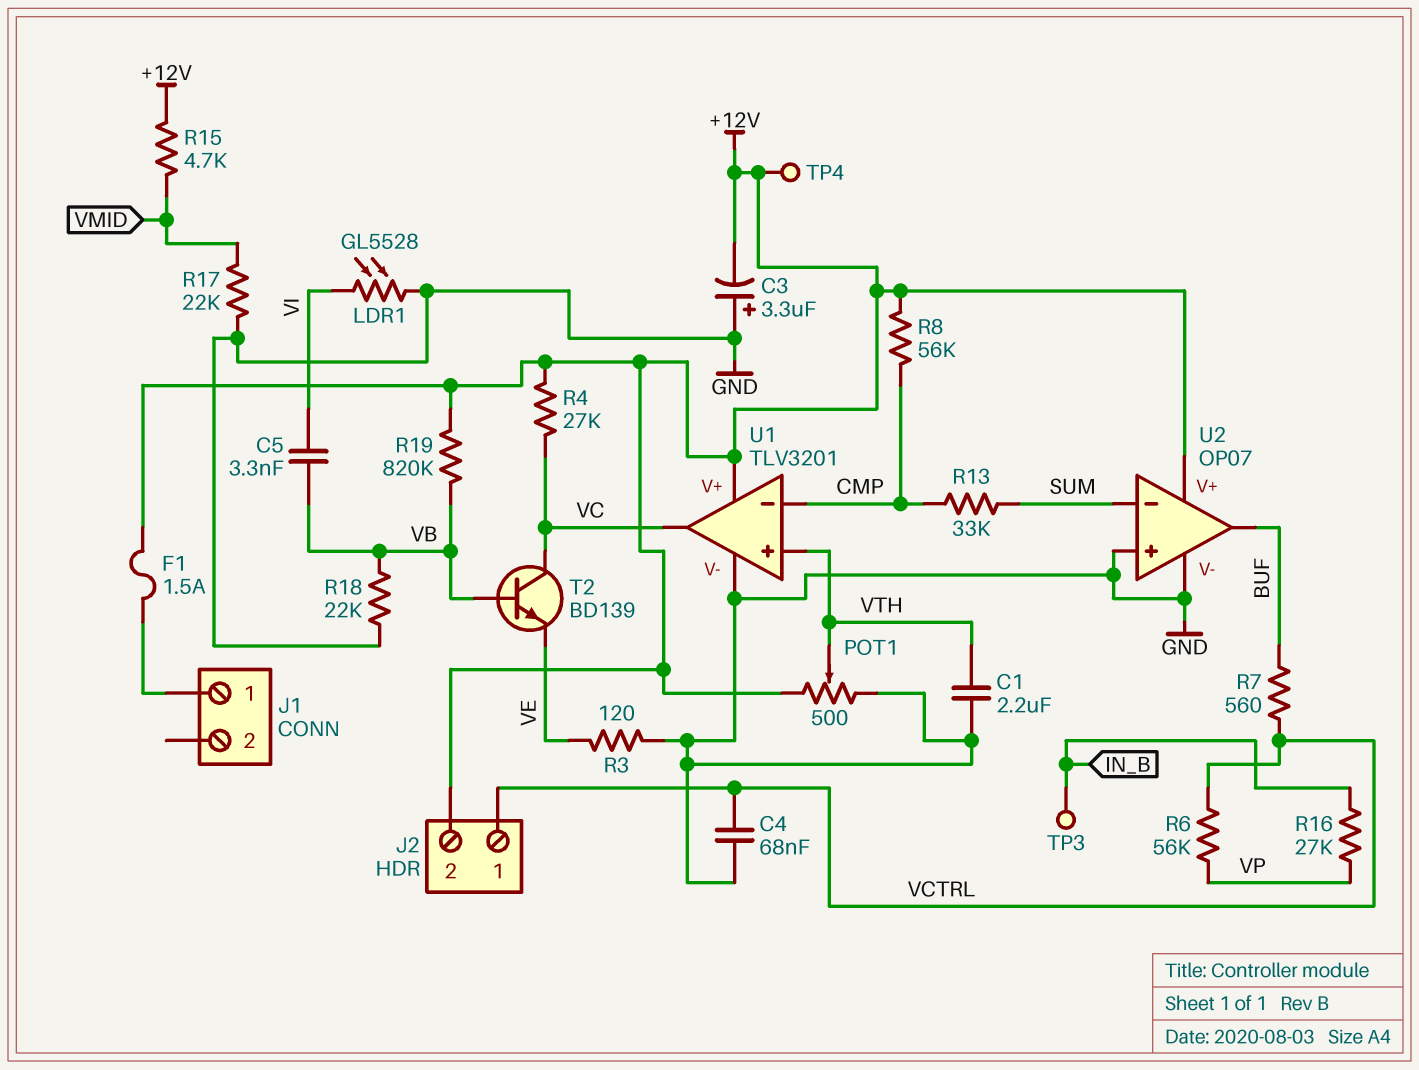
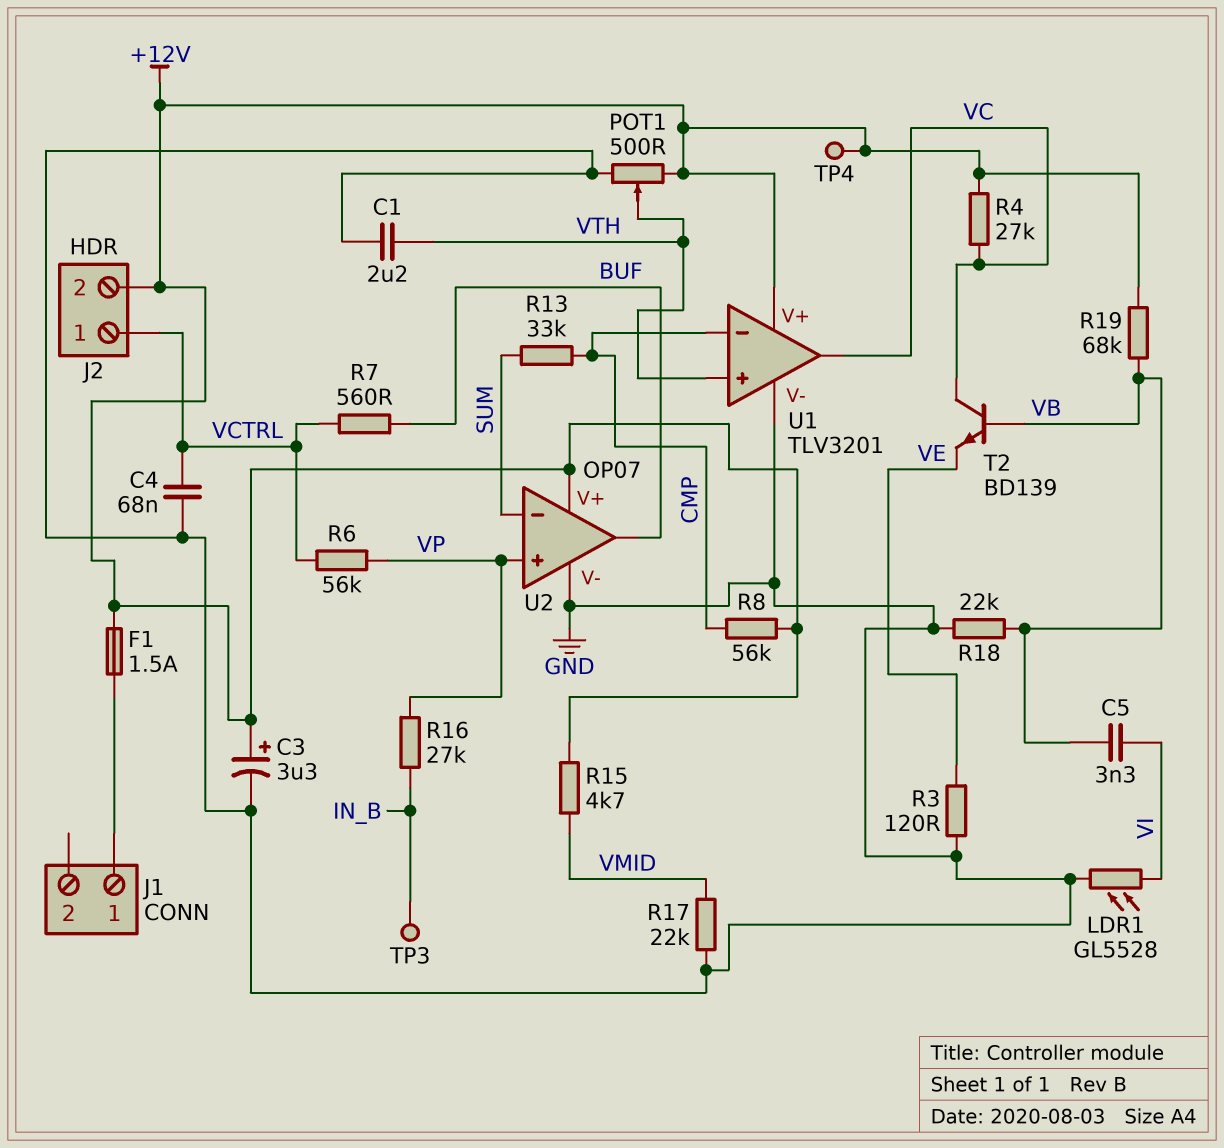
C3: 3.3uF (plus GND, minus +12V) -> 3.3uF (plus +12V, minus GND)
R19: 820k (+12V, VB) -> 68k (+12V, VB)
U2 pin in+: GND -> VP

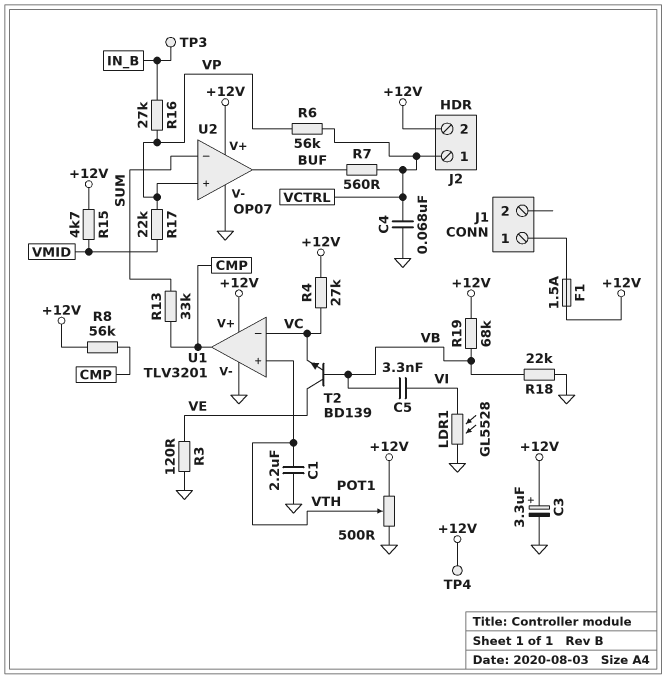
R17: 22k (GND, VMID) -> 22k (VMID, VP)
T2: NPN BD139 (B VB, C VC, E VE) -> NPN BD139 (B VB, C VE, E VC)
U1 pin in-: CMP -> VC
U1 pin out: VC -> CMP

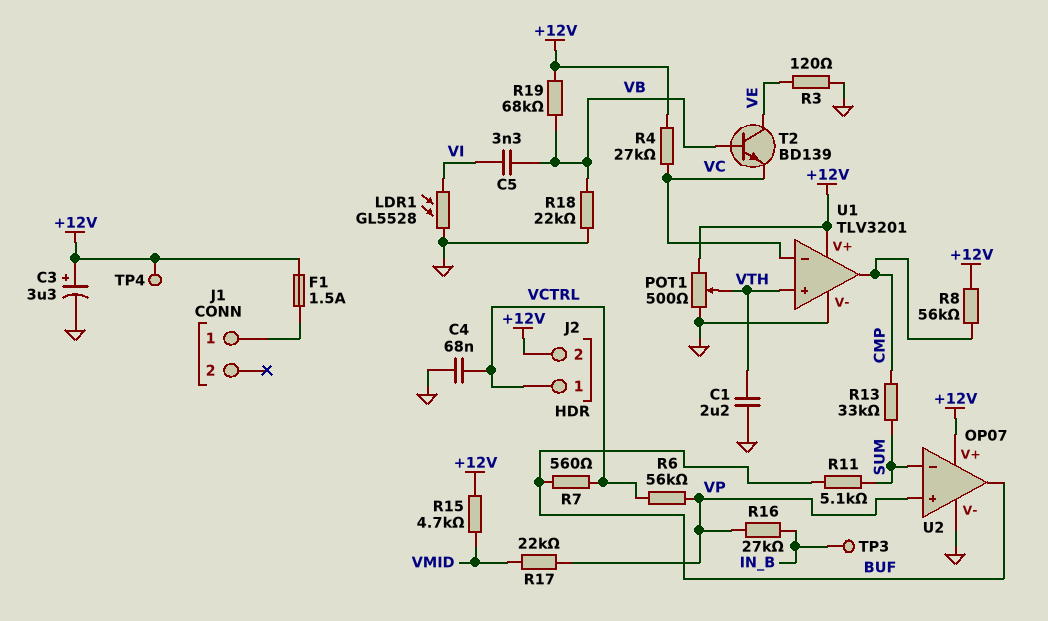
R11: none -> 5.1k (BUF, SUM)

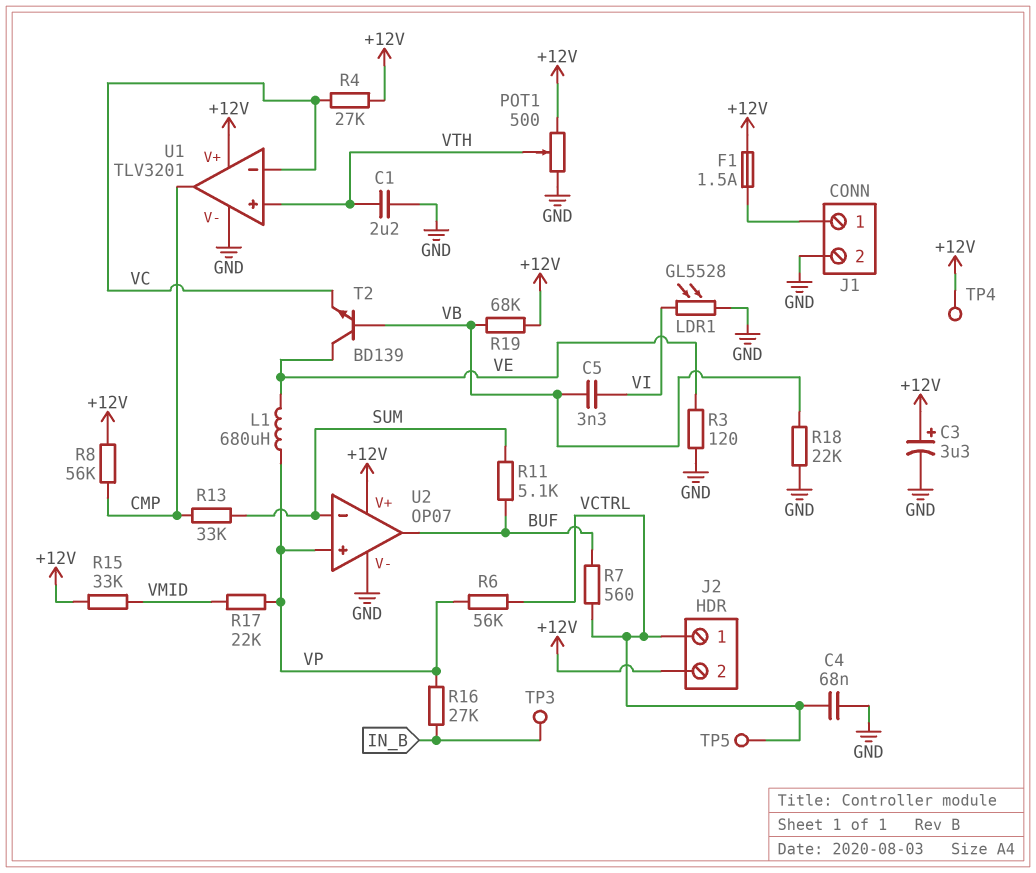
J1 pin 2: none -> GND
L1: none -> 680uH (VE, VP)
R15: 4.7k (+12V, VMID) -> 33k (+12V, VMID)
TP5: none -> test point (VCTRL)

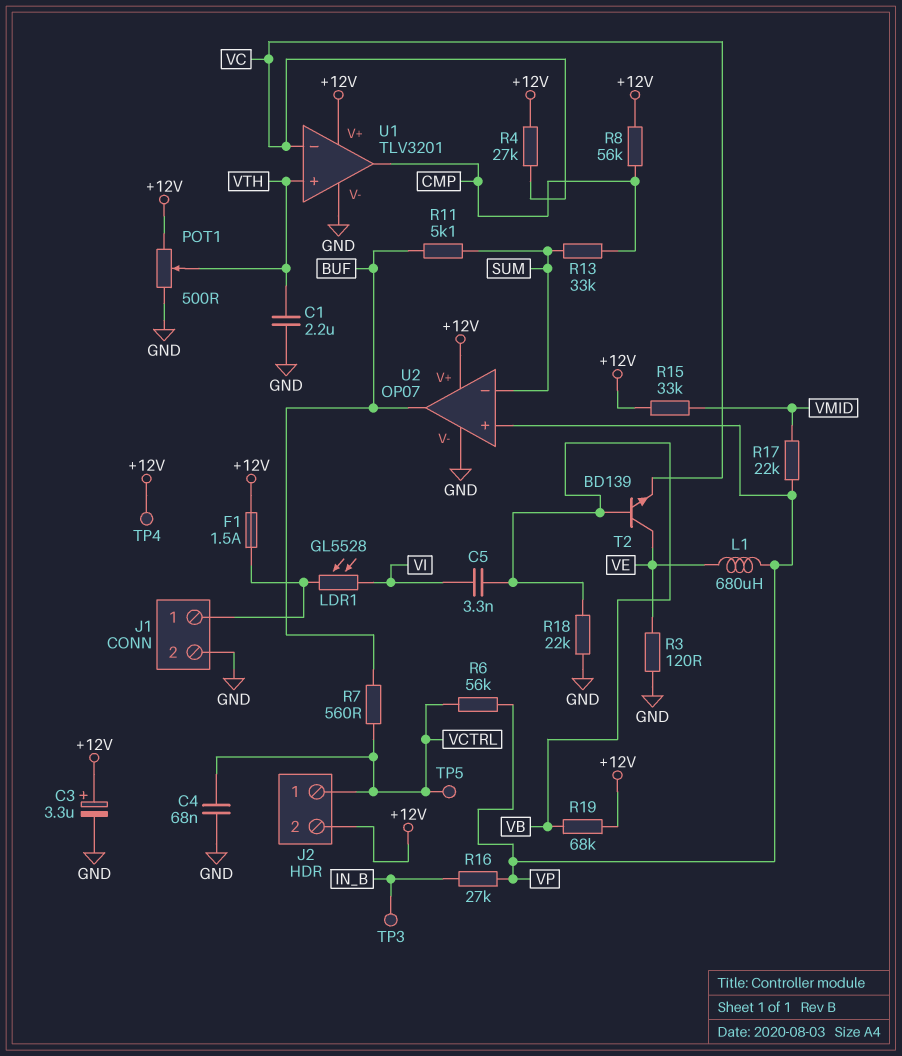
LDR1: GL5528 (GND, VI) -> GL5528 (J1/1, VI)

